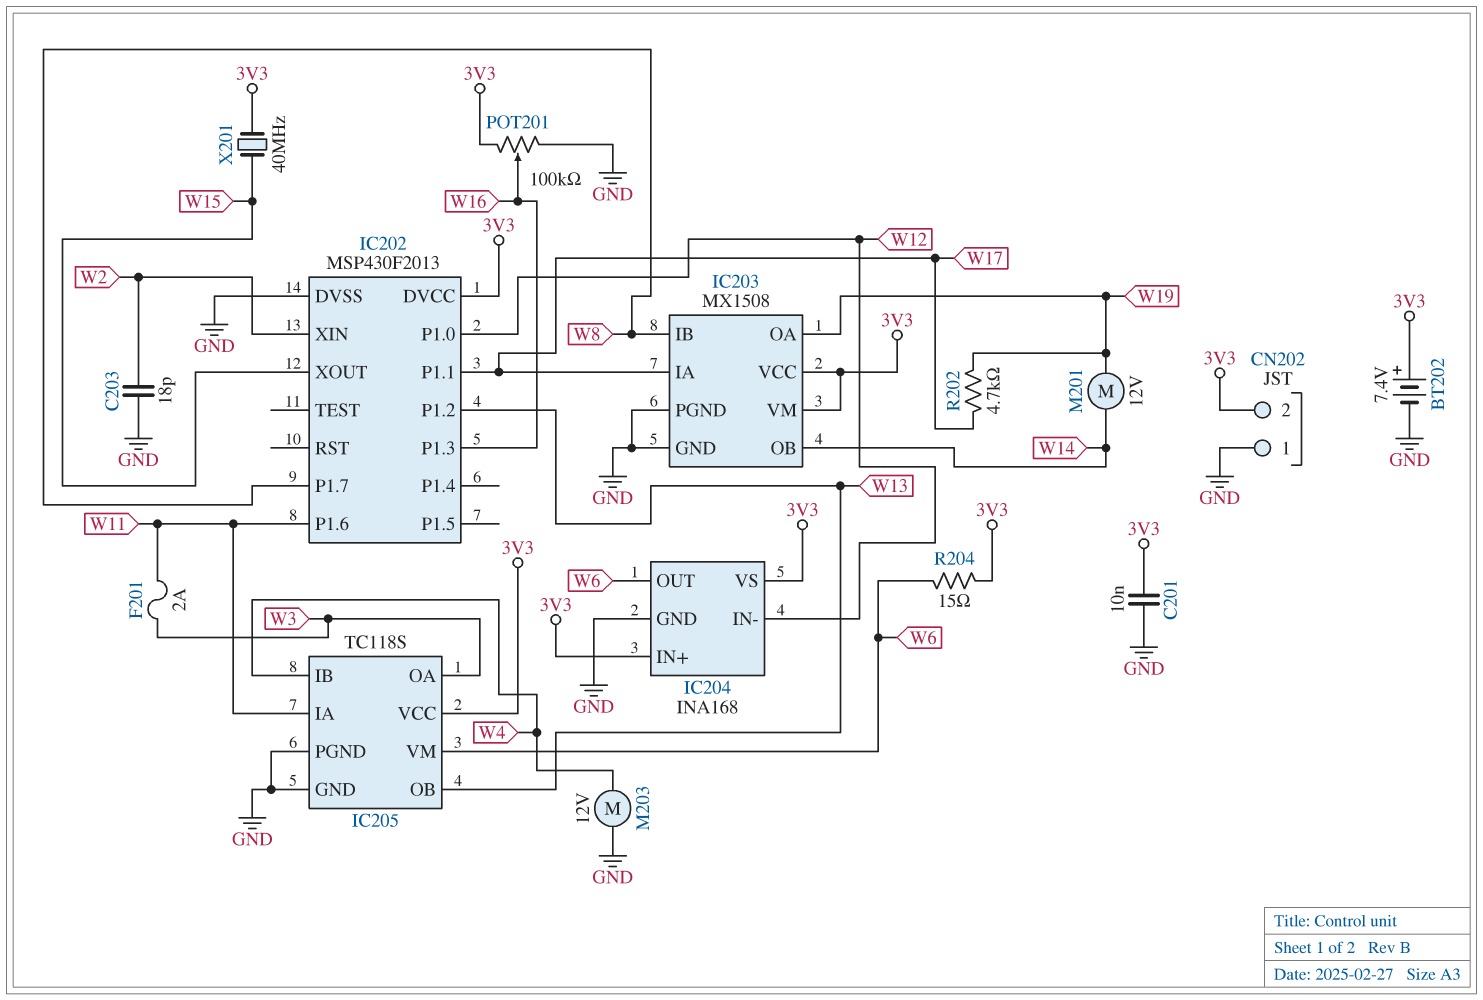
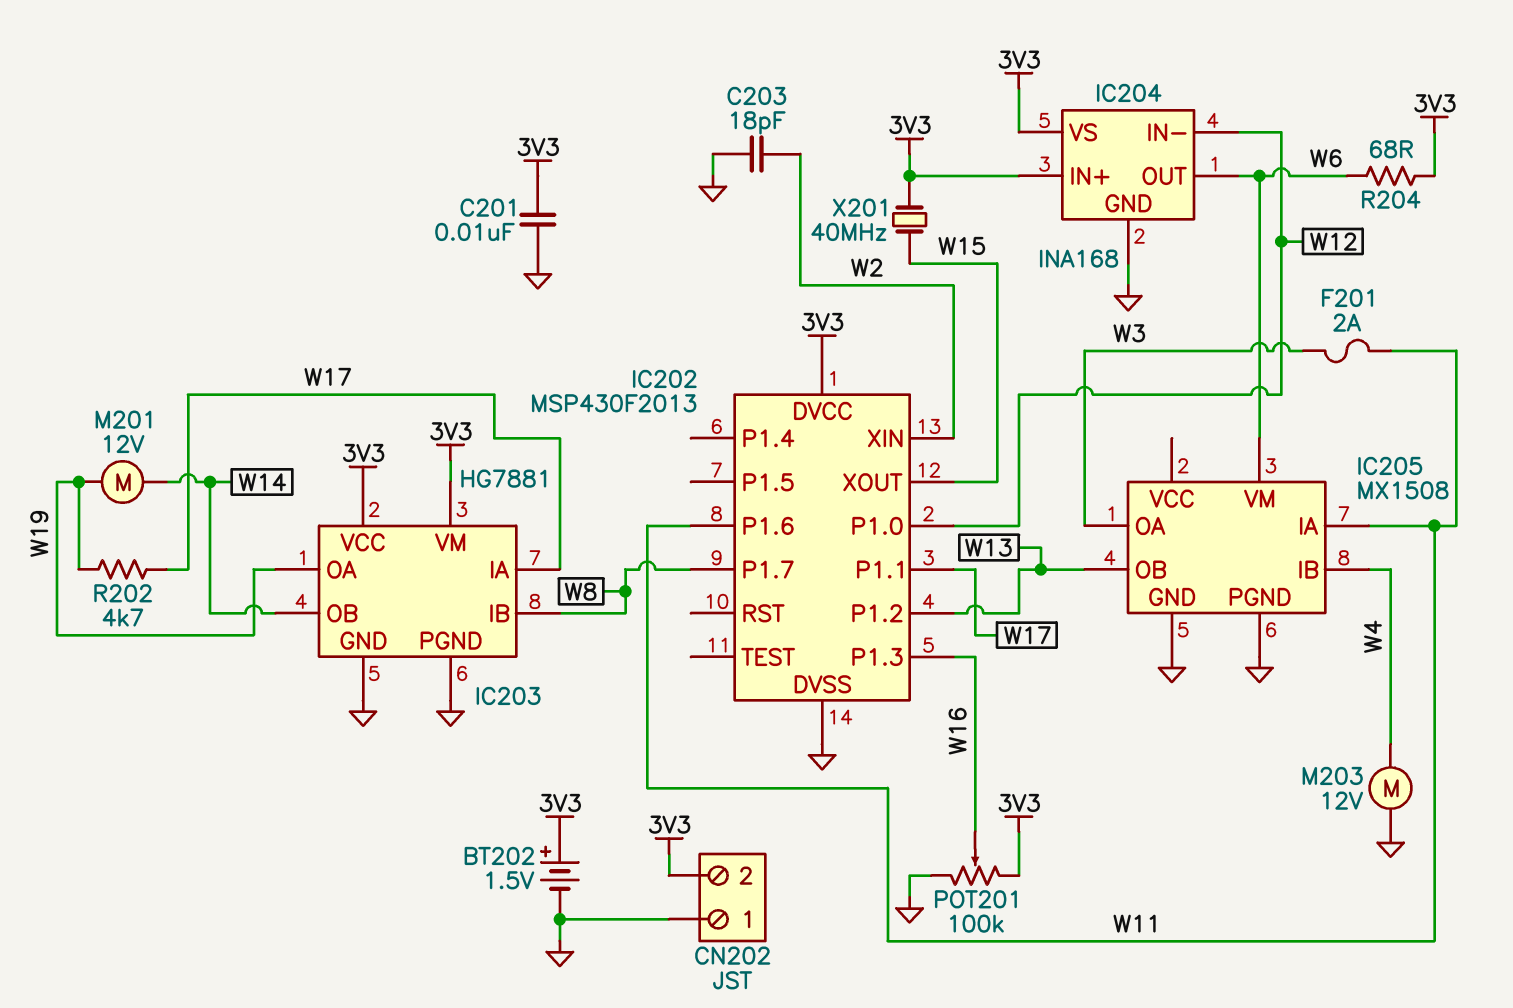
BT202: 7.4V (plus 3V3, minus GND) -> 1.5V (plus 3V3, minus GND)
IC203: MX1508 -> HG7881
IC205: TC118S -> MX1508
IC205 pin VCC: 3V3 -> none
R204: 15 (3V3, W6) -> 68 (3V3, W6)

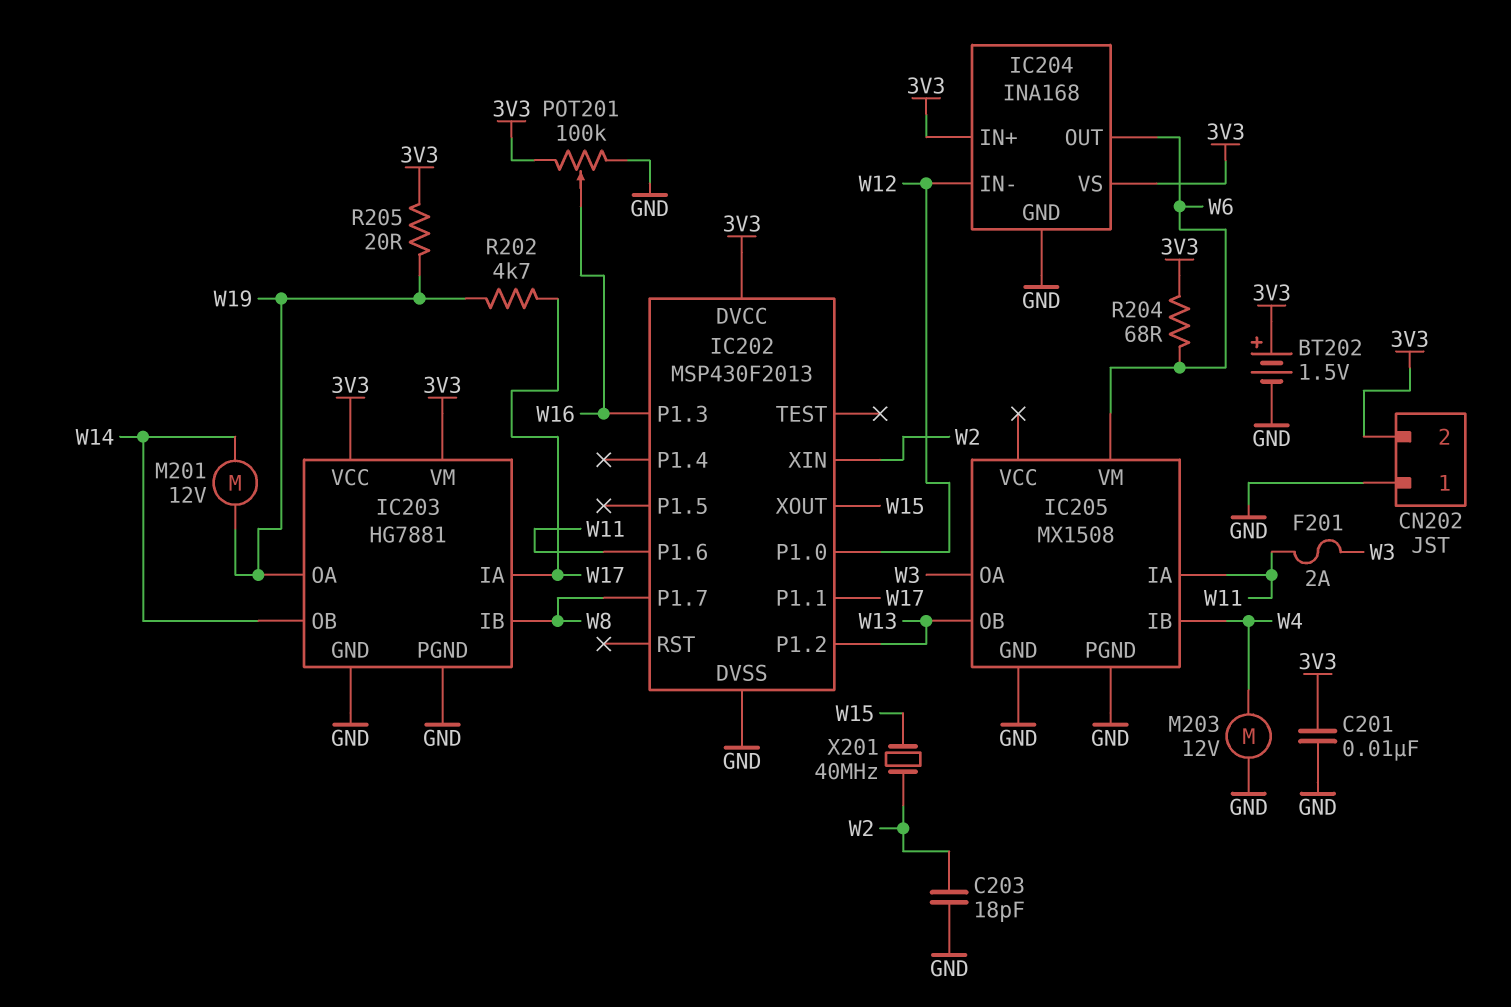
R205: none -> 20 (3V3, W19)
X201: 40MHz (3V3, W15) -> 40MHz (W2, W15)

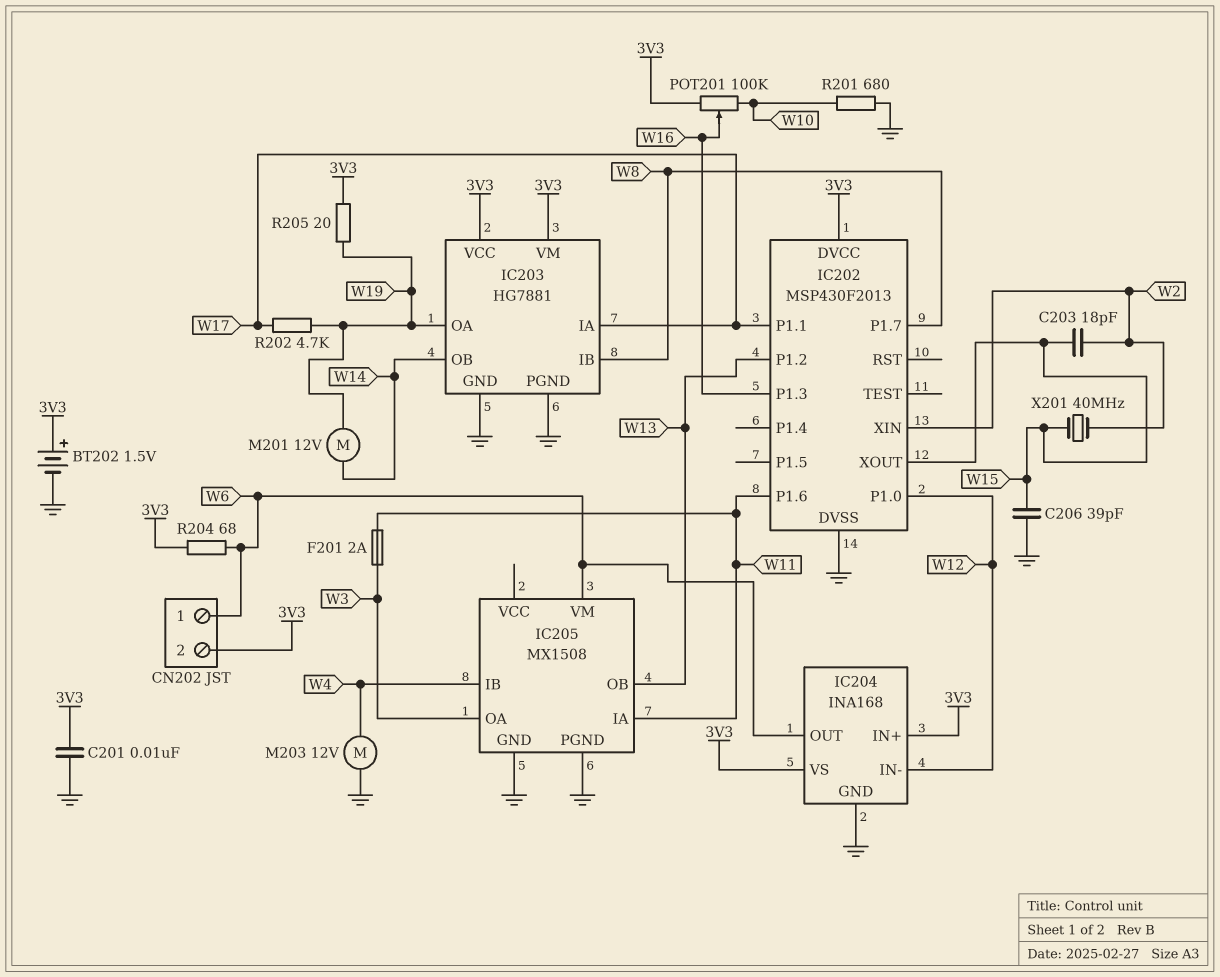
C203: 18pF (GND, W2) -> 18pF (W2, W15)
C206: none -> 39pF (GND, W15)
CN202 pin 1: GND -> W6
POT201: 100k (3V3, GND, wiper W16) -> 100k (3V3, W10, wiper W16)
R201: none -> 680 (GND, W10)

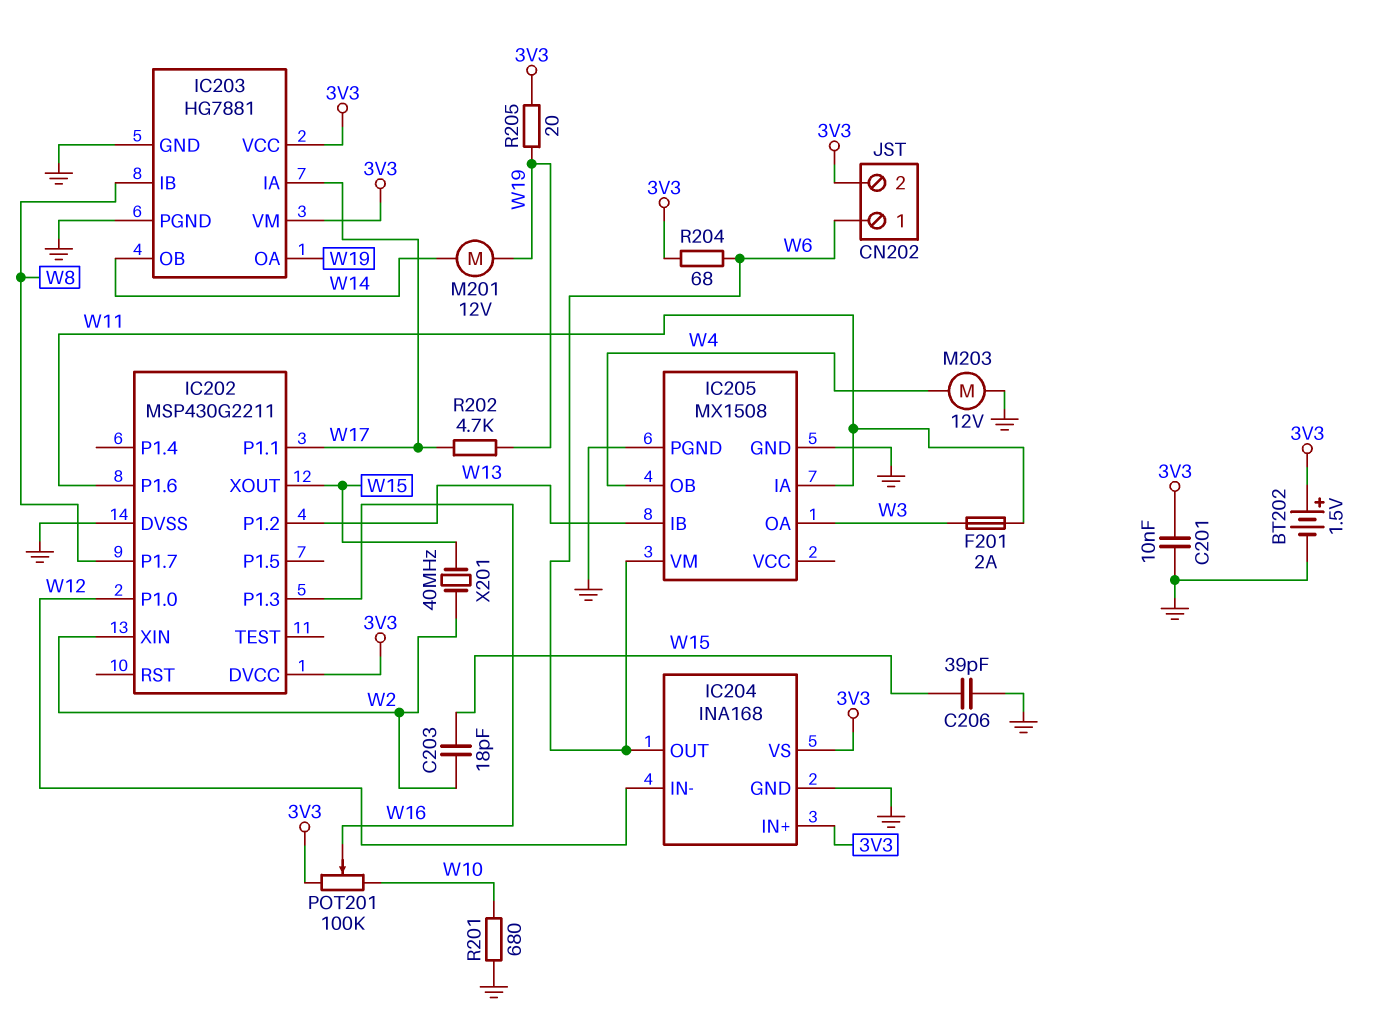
IC202: MSP430F2013 -> MSP430G2211
IC205 pin IB: W4 -> W13
IC205 pin OB: W13 -> W4

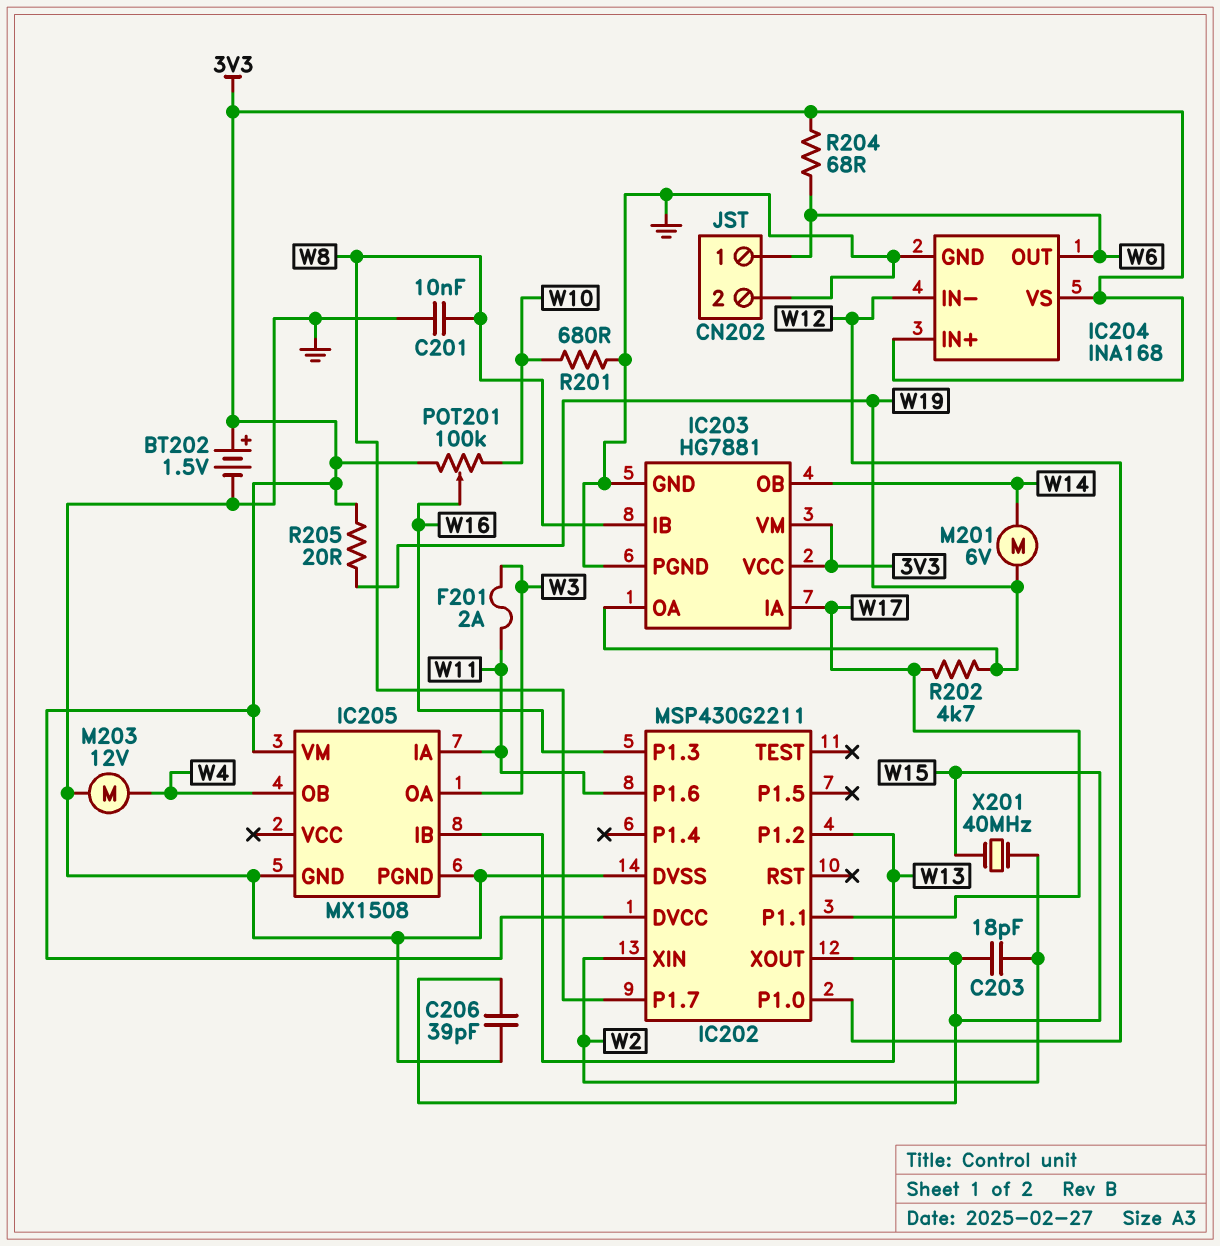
C201: 10nF (3V3, GND) -> 10nF (GND, W8)
CN202 pin 2: 3V3 -> GND
IC205 pin VM: W6 -> 3V3
M201: motor 12V (W14, W19) -> motor 6V (W14, W19)

